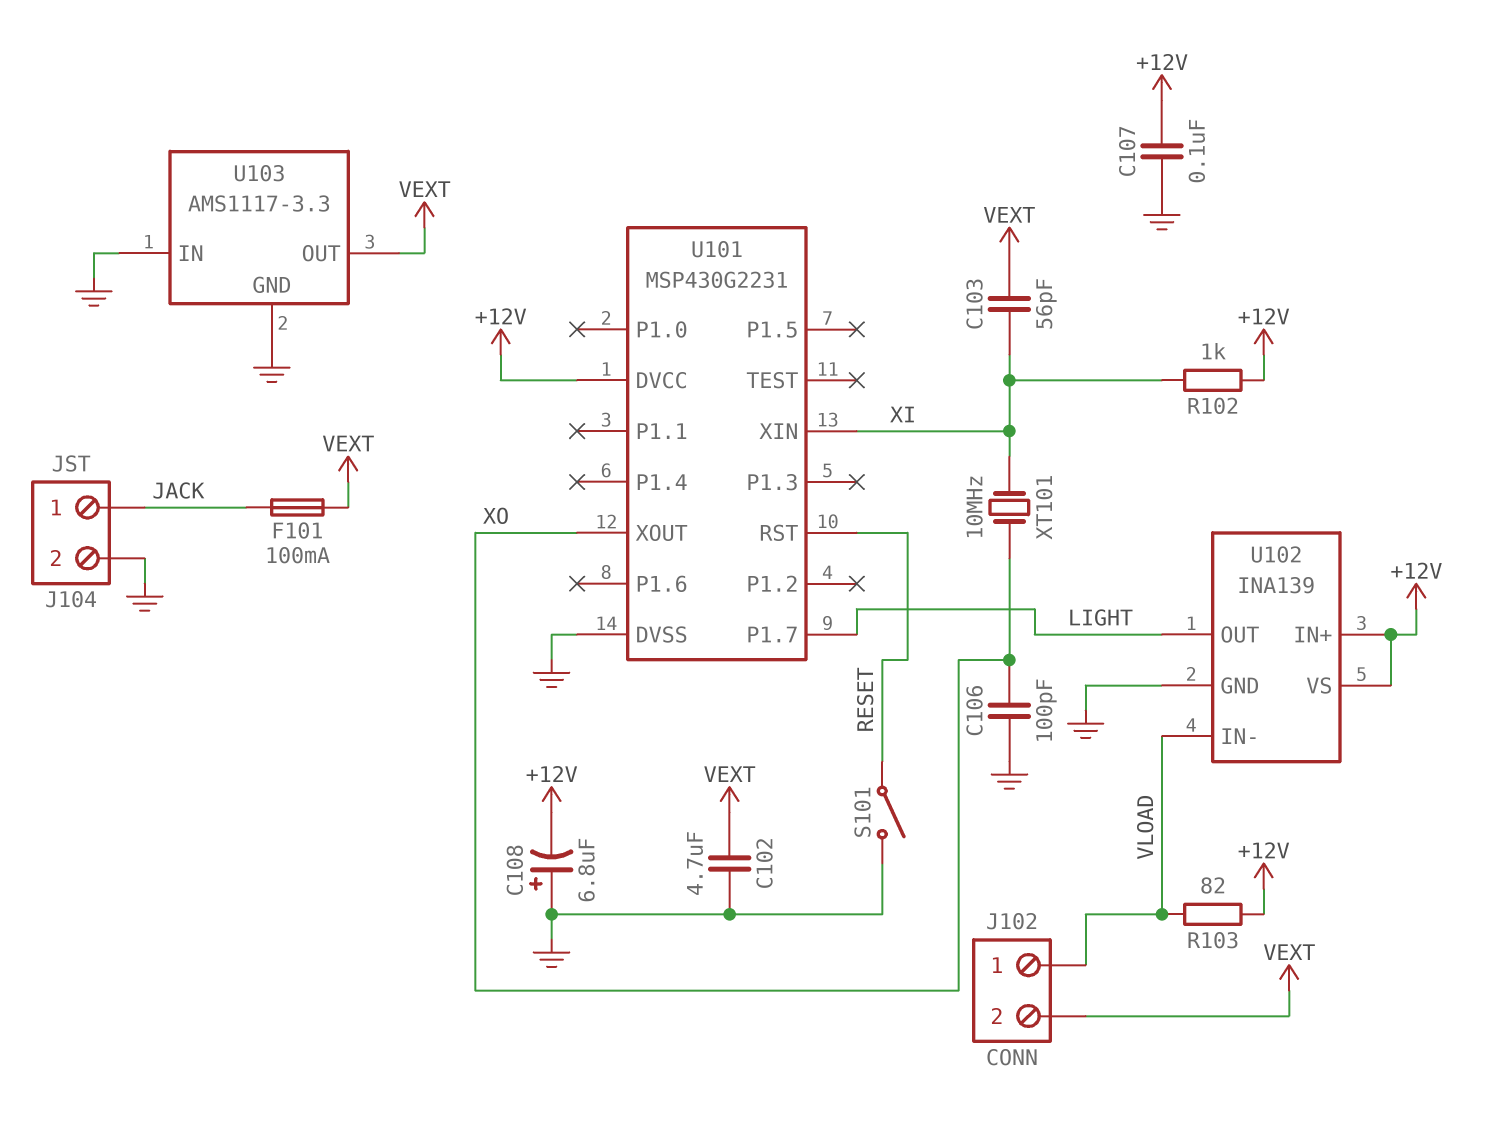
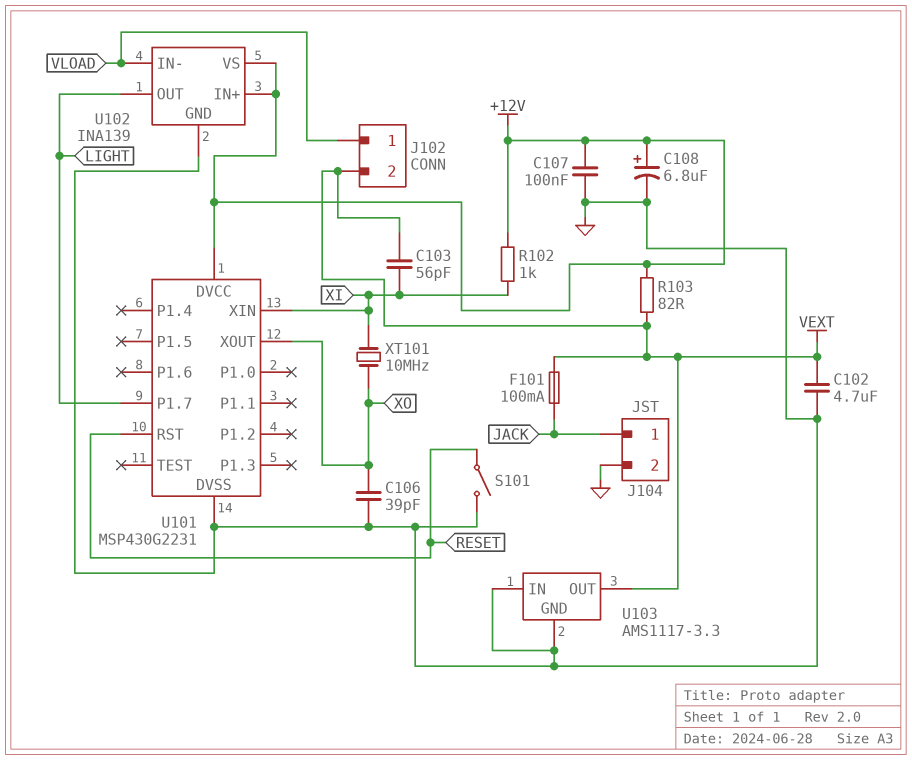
C106: 100pF (GND, XO) -> 39pF (GND, XO)
C108: 6.8uF (plus GND, minus +12V) -> 6.8uF (plus +12V, minus GND)
R103: 82 (+12V, VLOAD) -> 82 (+12V, VEXT)

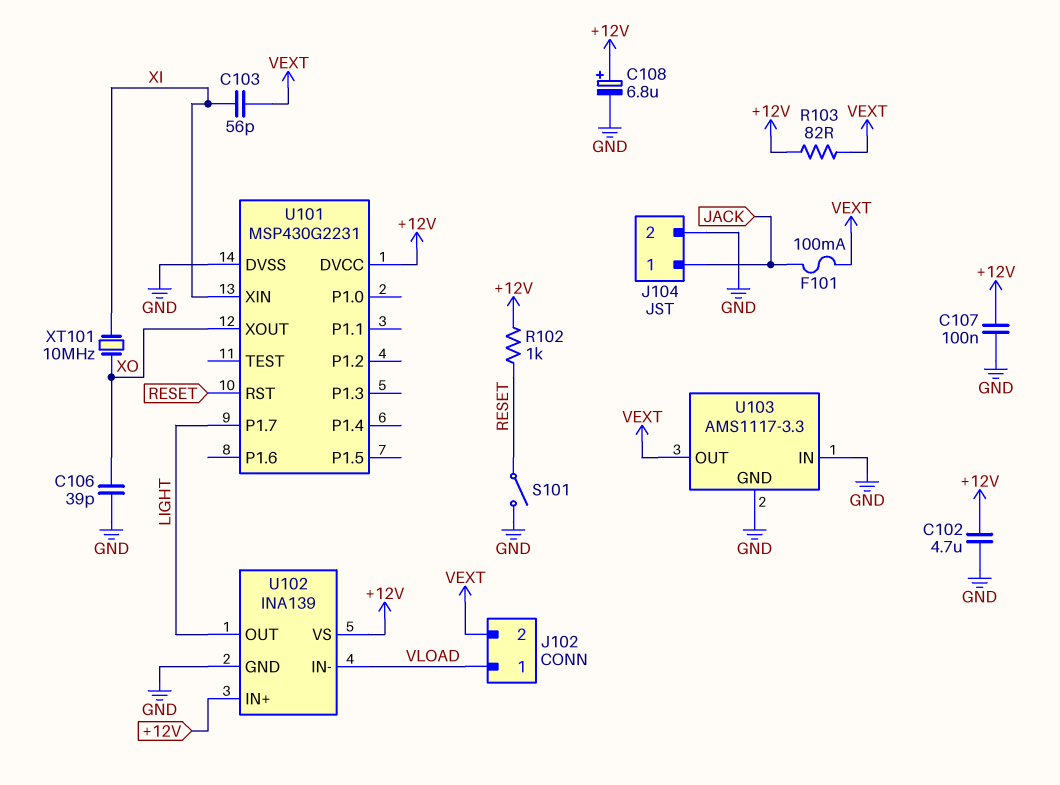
C102: 4.7uF (GND, VEXT) -> 4.7uF (+12V, GND)
R102: 1k (+12V, XI) -> 1k (+12V, RESET)

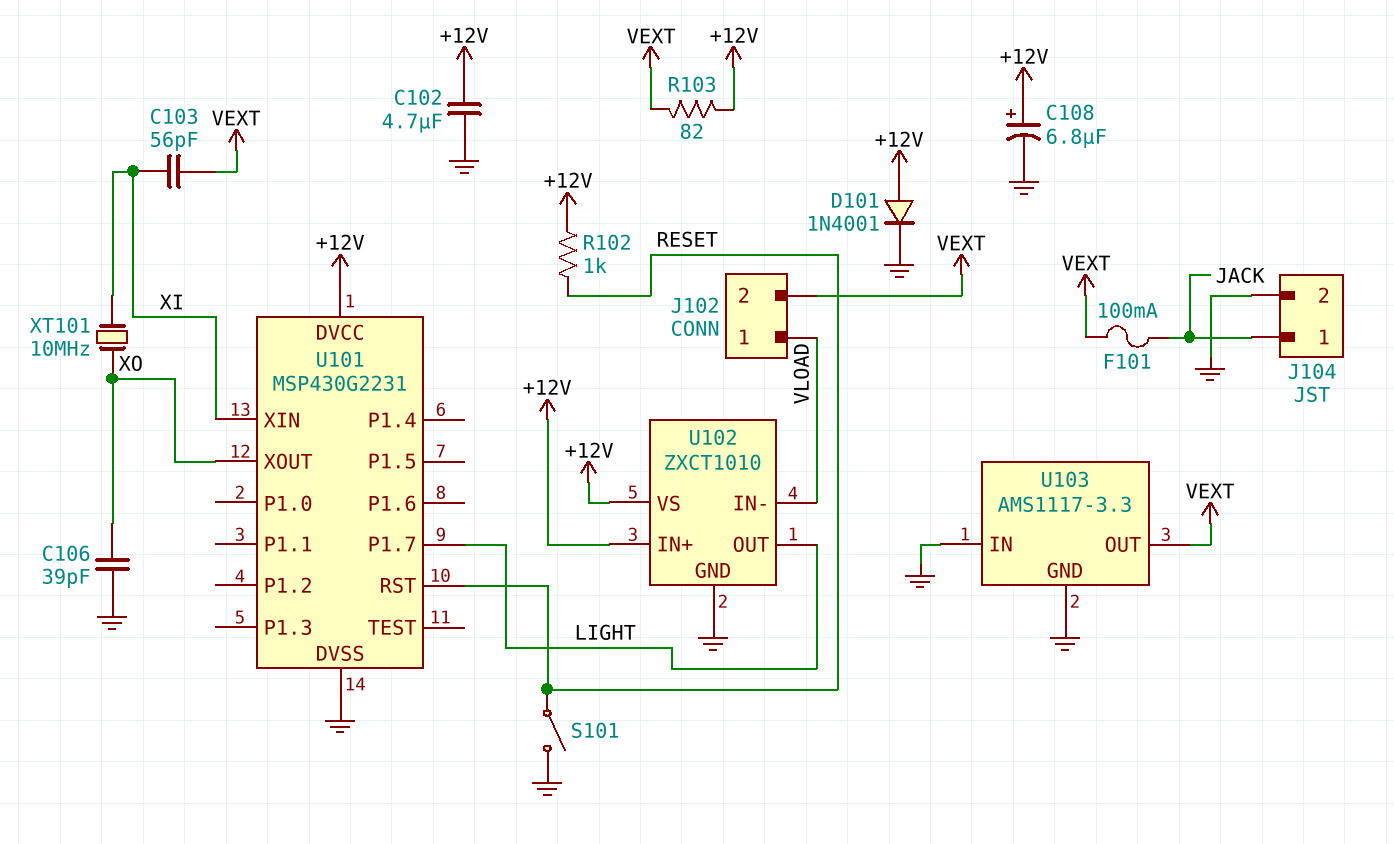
C107: 100nF (+12V, GND) -> none
D101: none -> diode 1N4001 (A +12V, K GND)
U102: INA139 -> ZXCT1010

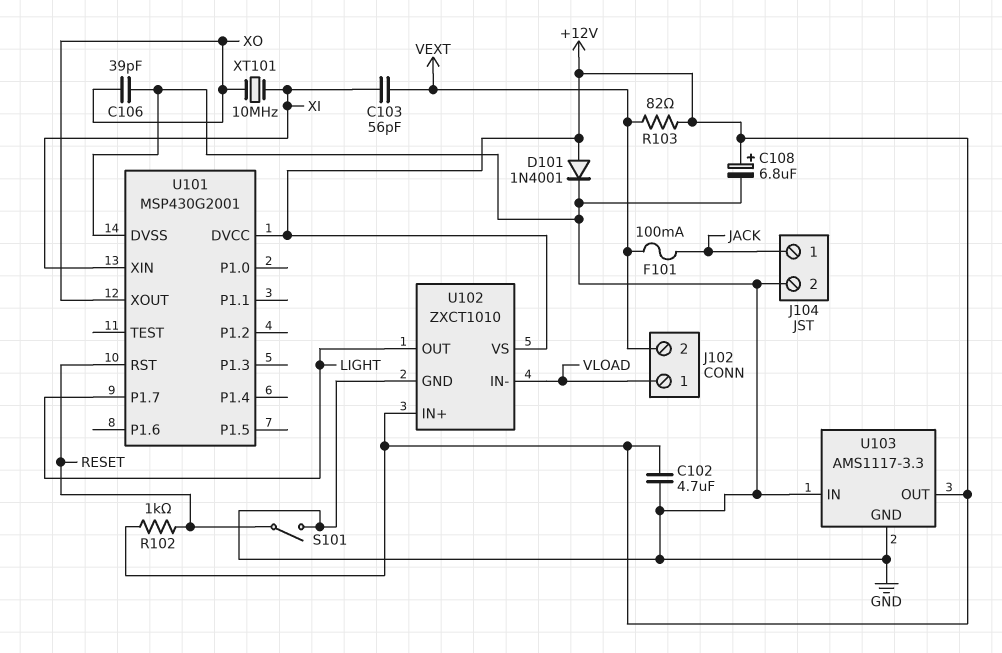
U101: MSP430G2231 -> MSP430G2001
U103 pin OUT: VEXT -> +12V

